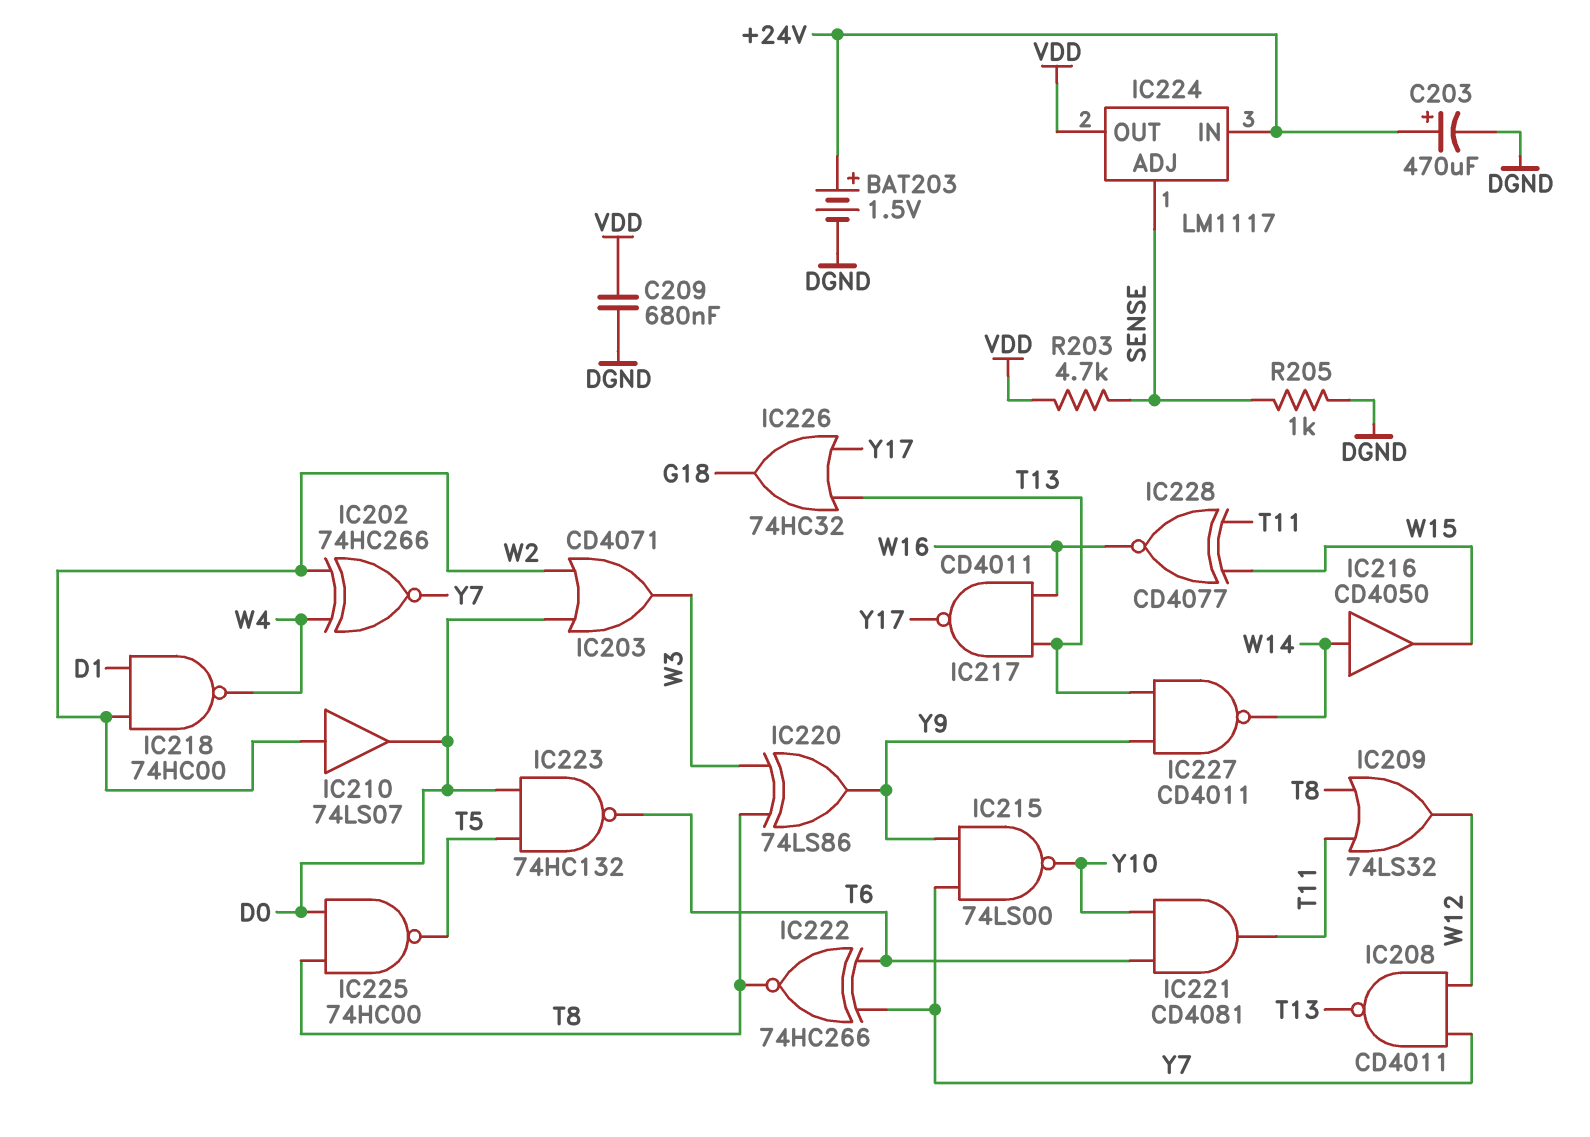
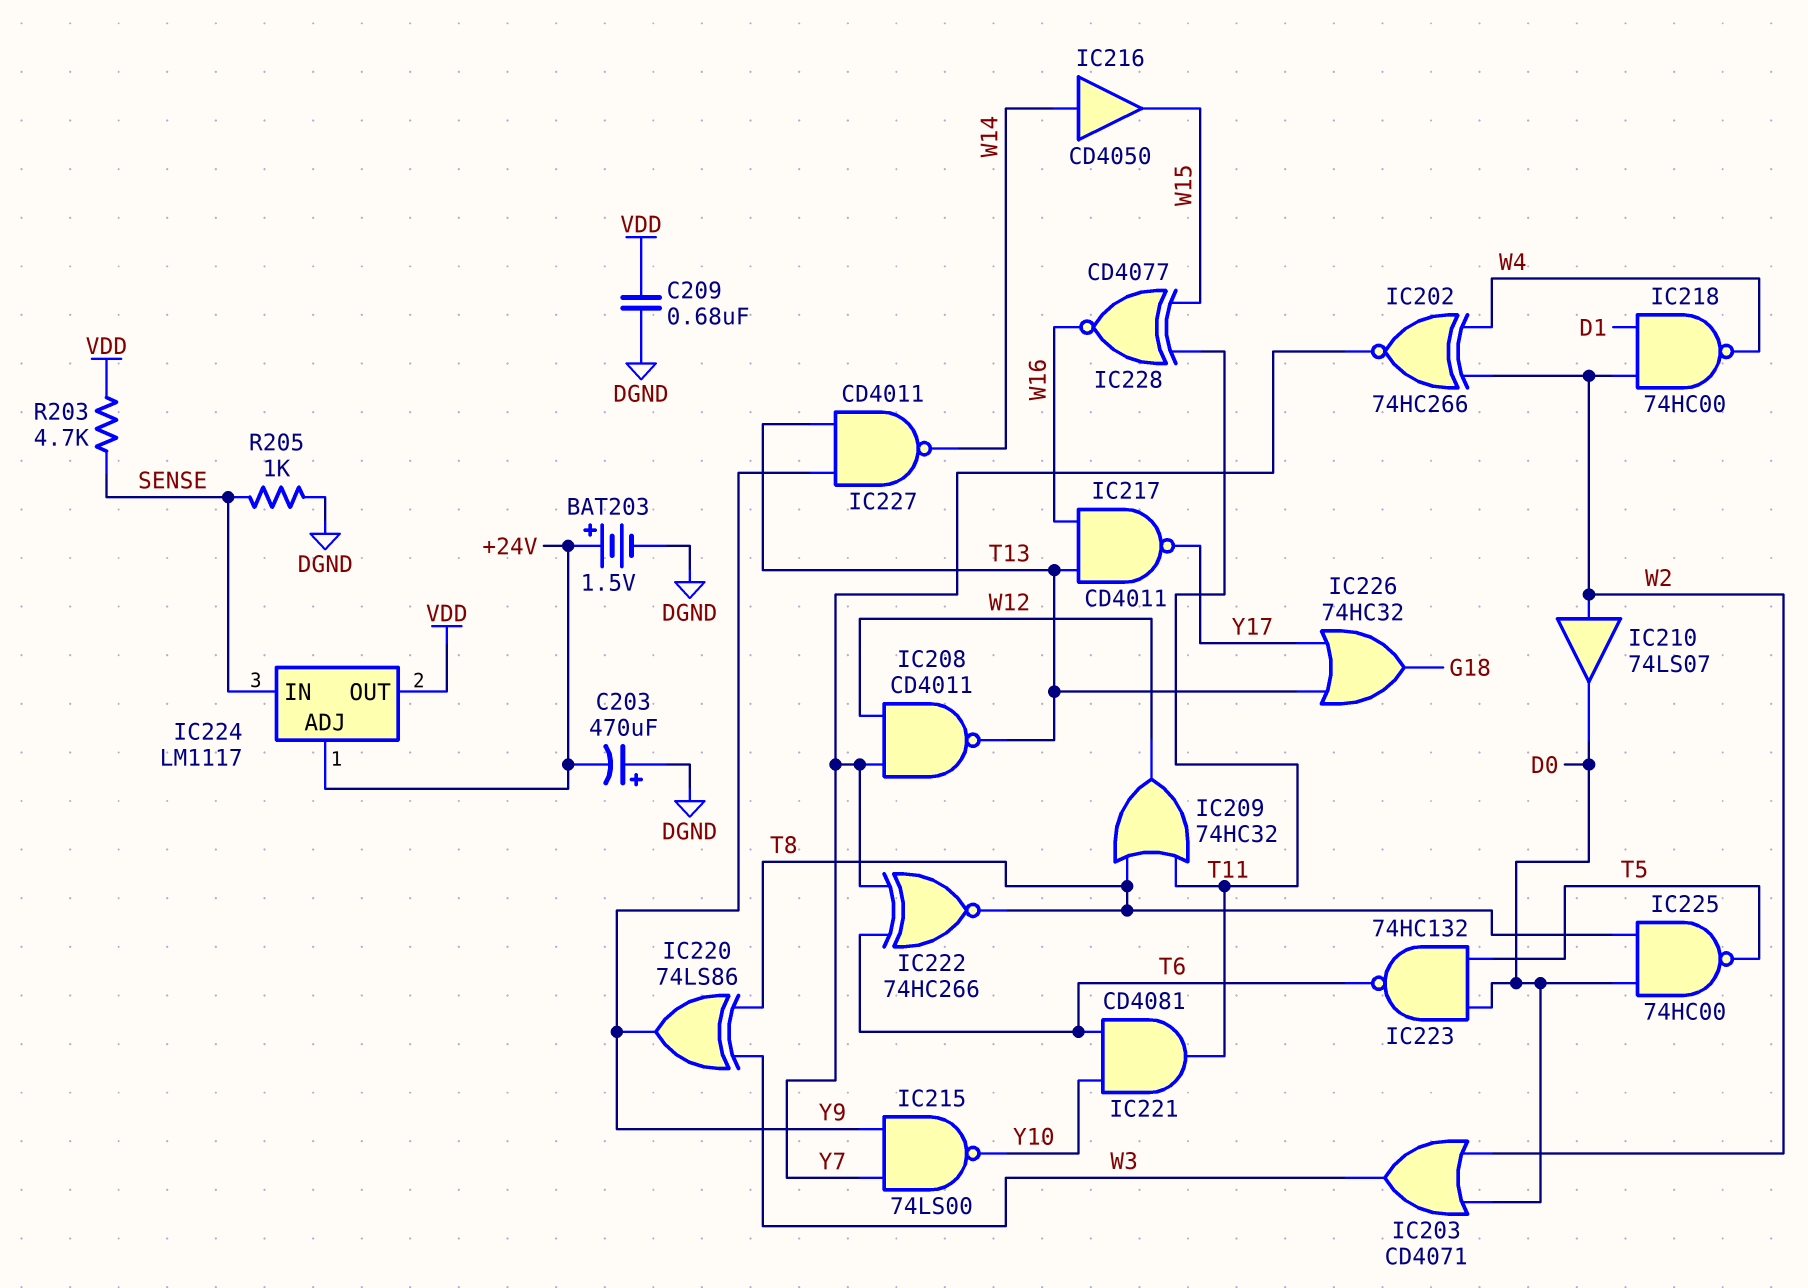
C203: 470uF (plus +24V, minus DGND) -> 470uF (plus DGND, minus +24V)
IC209: OR 74LS32 (in T8, in T11, out W12) -> OR 74HC32 (in T8, in T11, out W12)
IC224 pin ADJ: SENSE -> +24V
IC224 pin IN: +24V -> SENSE

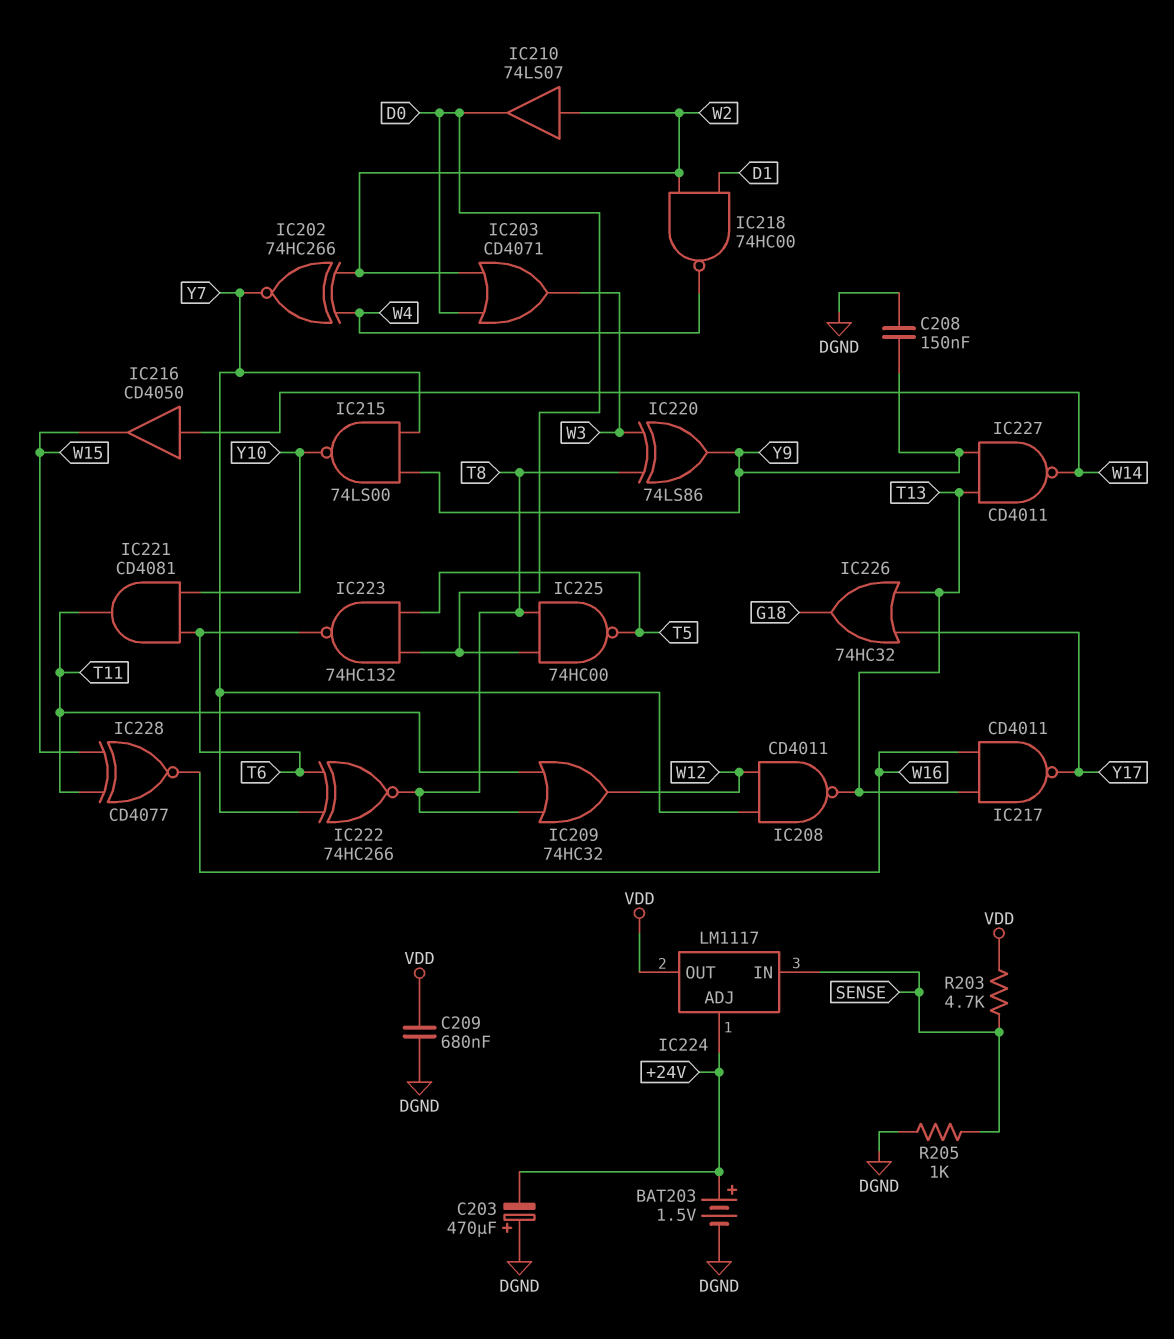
C208: none -> 150nF (DGND, Y9)

